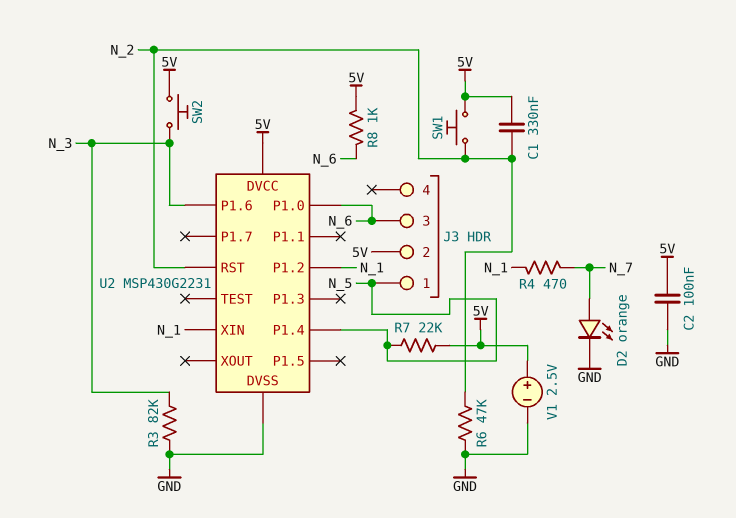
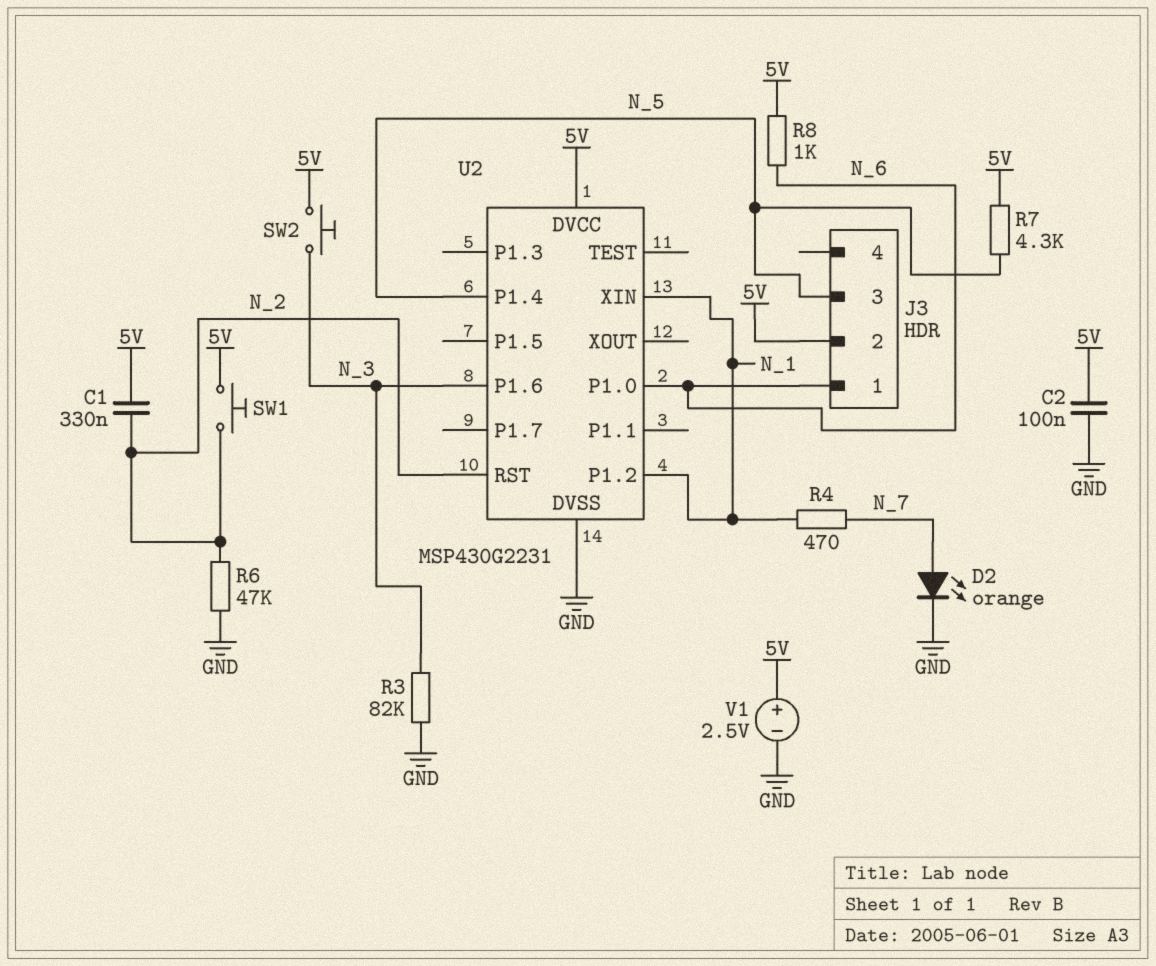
J3 pin 1: N_5 -> N_6
J3 pin 3: N_6 -> N_5
R7: 22k (5V, N_5) -> 4.3k (5V, N_5)

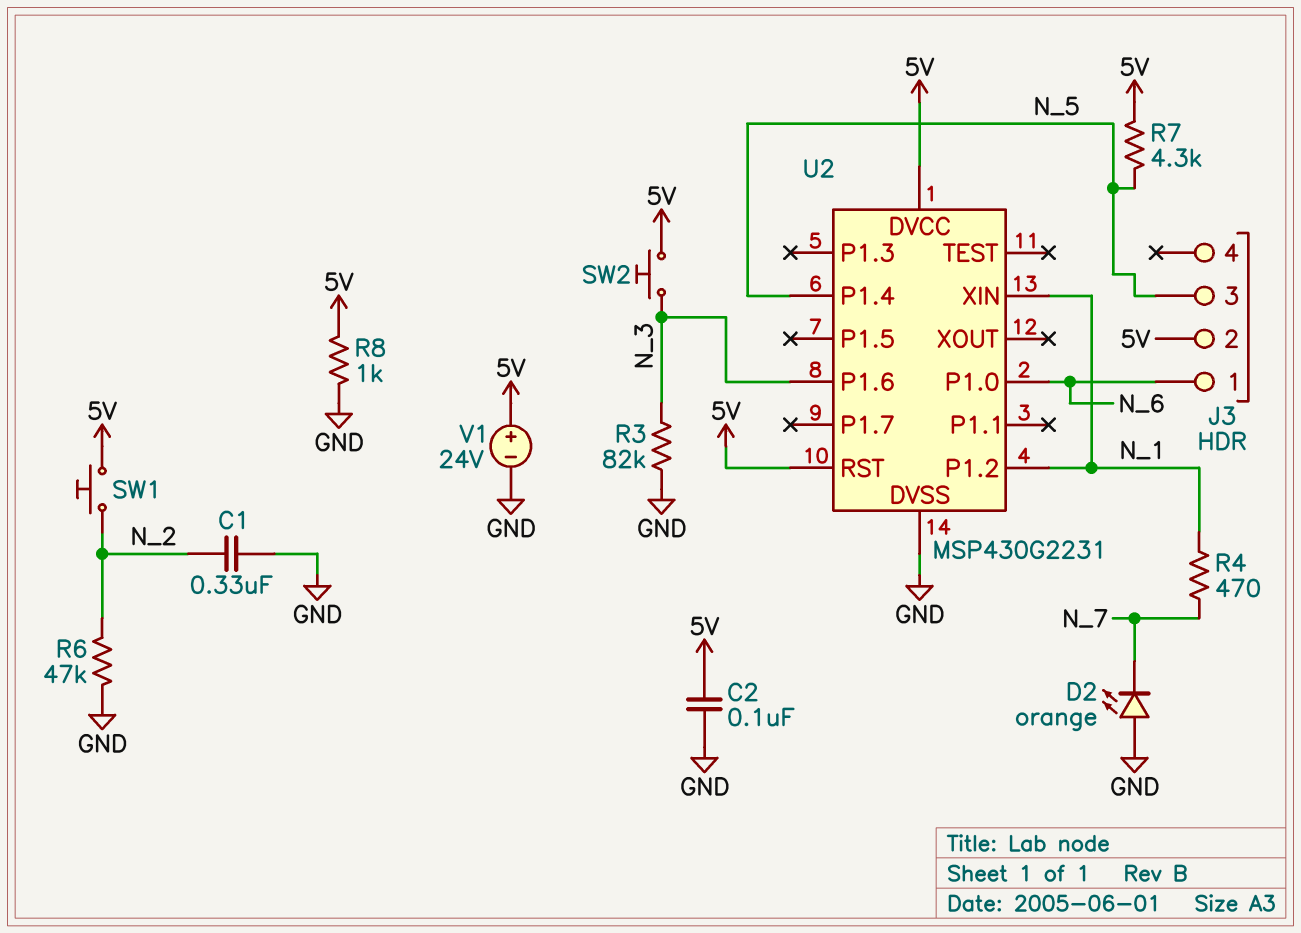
C1: 330nF (5V, N_2) -> 330nF (GND, N_2)
D2: LED orange (A N_7, K GND) -> LED orange (A GND, K N_7)
R8: 1k (5V, N_6) -> 1k (5V, GND)
U2 pin RST: N_2 -> 5V
V1: 2.5V (plus 5V, minus GND) -> 24V (plus 5V, minus GND)

